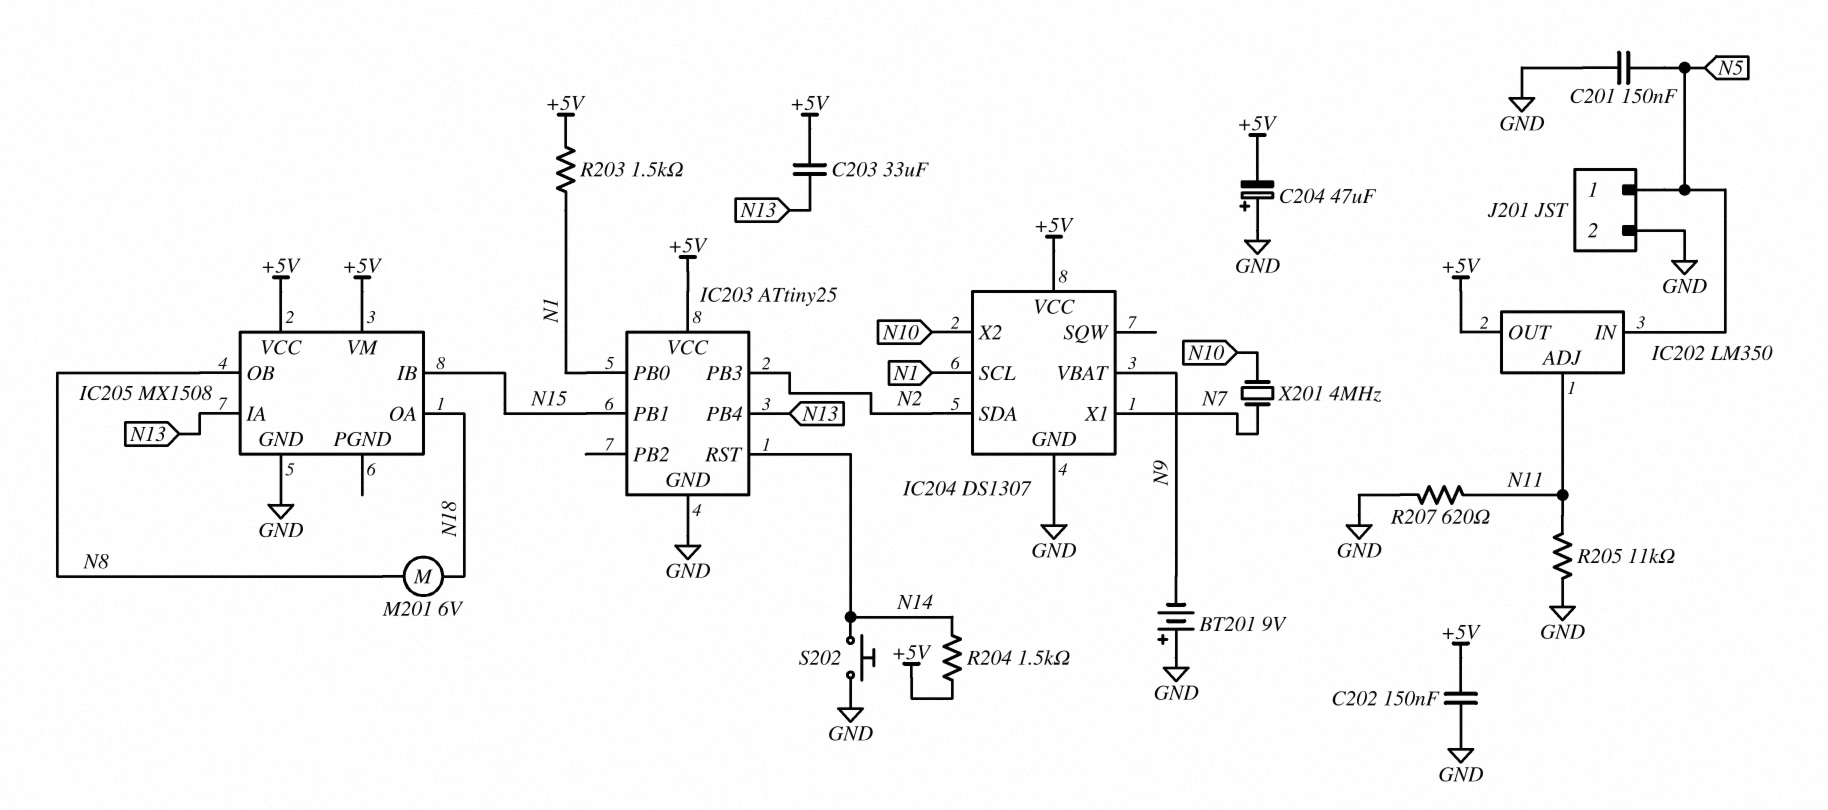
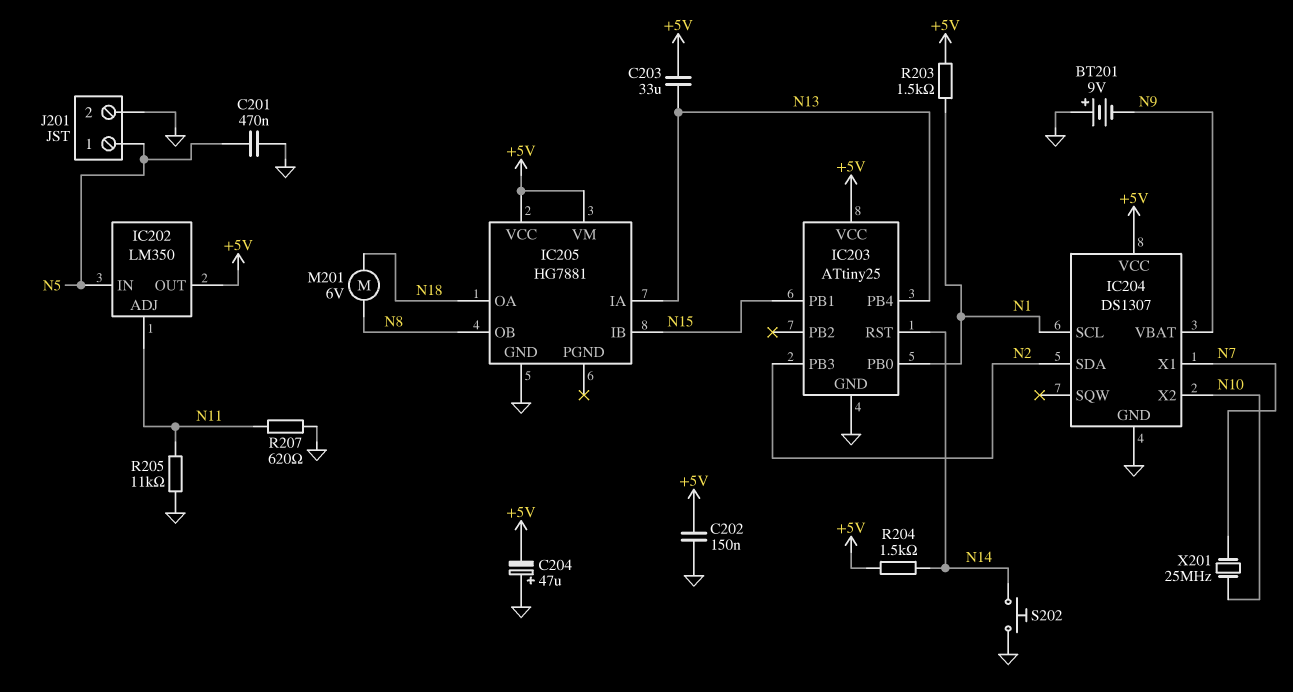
C201: 150nF (GND, N5) -> 470nF (GND, N5)
IC205: MX1508 -> HG7881
X201: 4MHz (N7, N10) -> 25MHz (N7, N10)

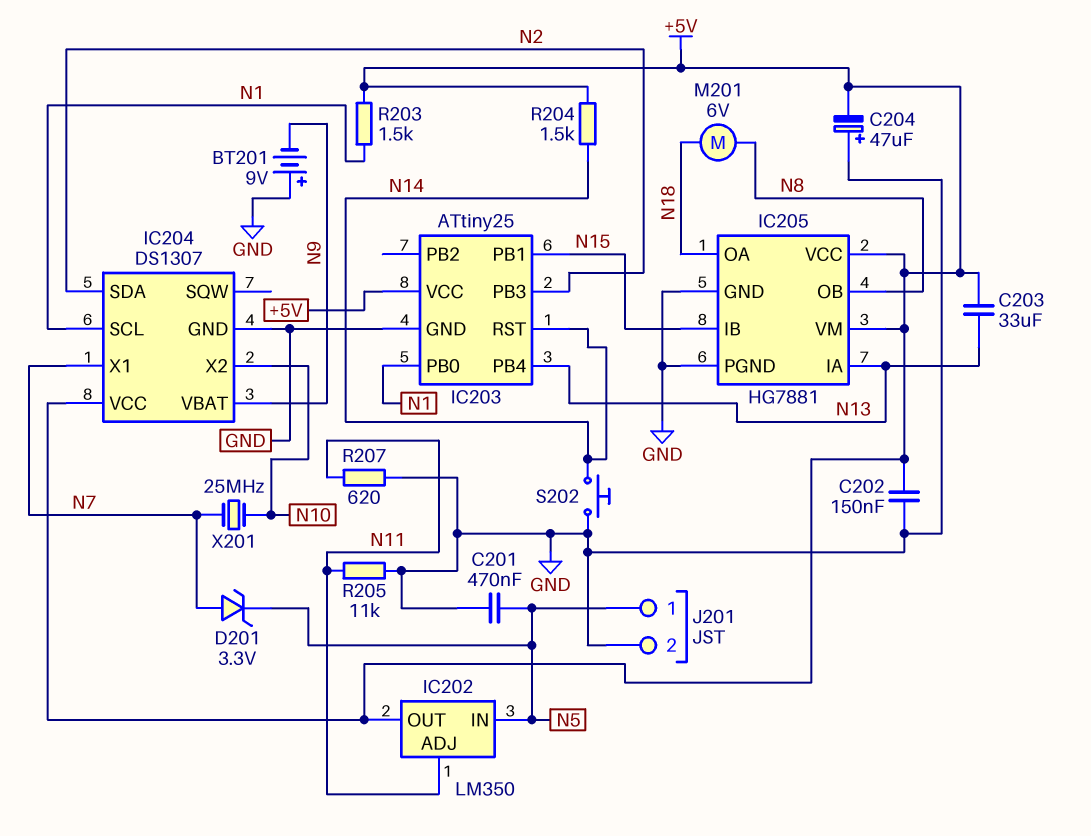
D201: none -> zener 3.3V (A N7, K N5)
IC205 pin PGND: none -> GND

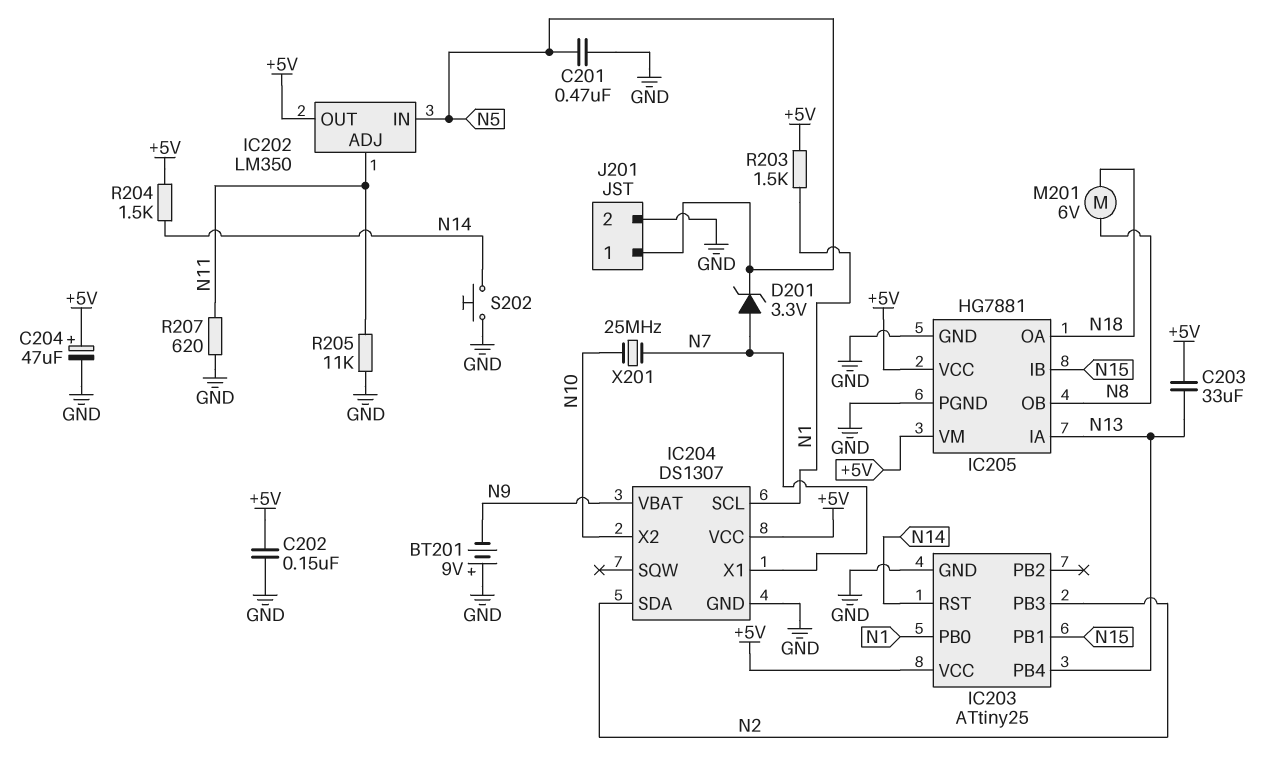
C204: 47uF (plus GND, minus +5V) -> 47uF (plus +5V, minus GND)

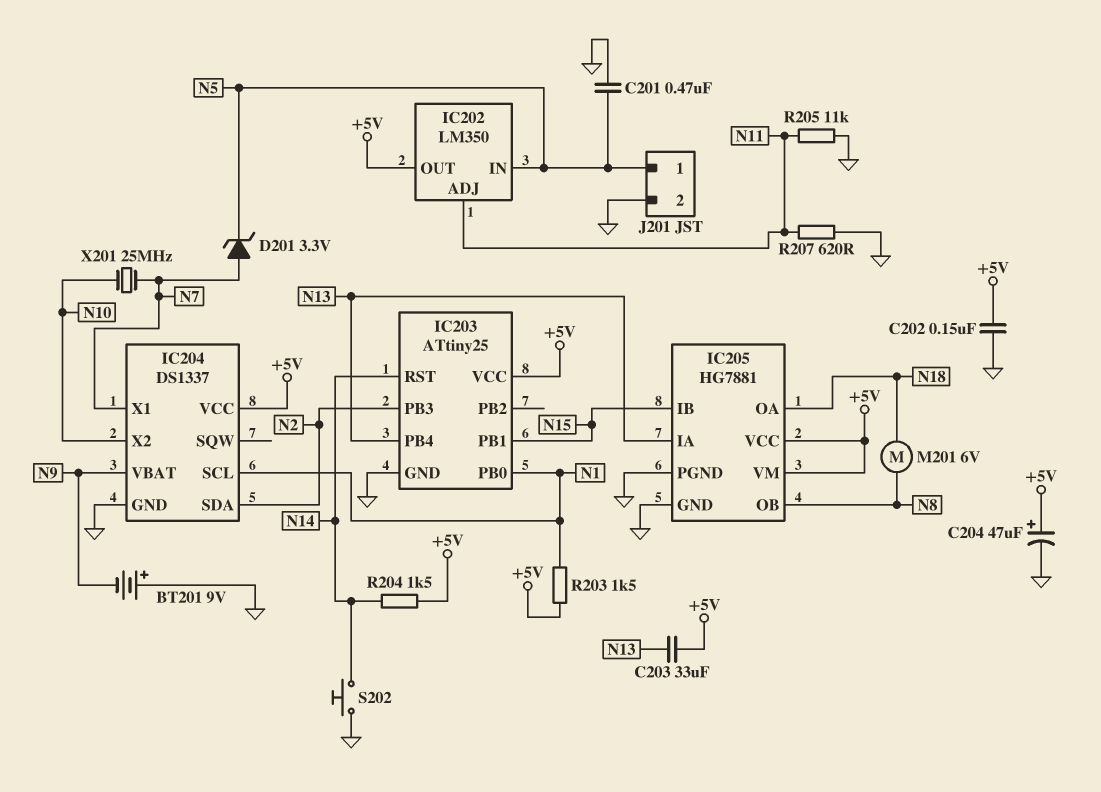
IC204: DS1307 -> DS1337

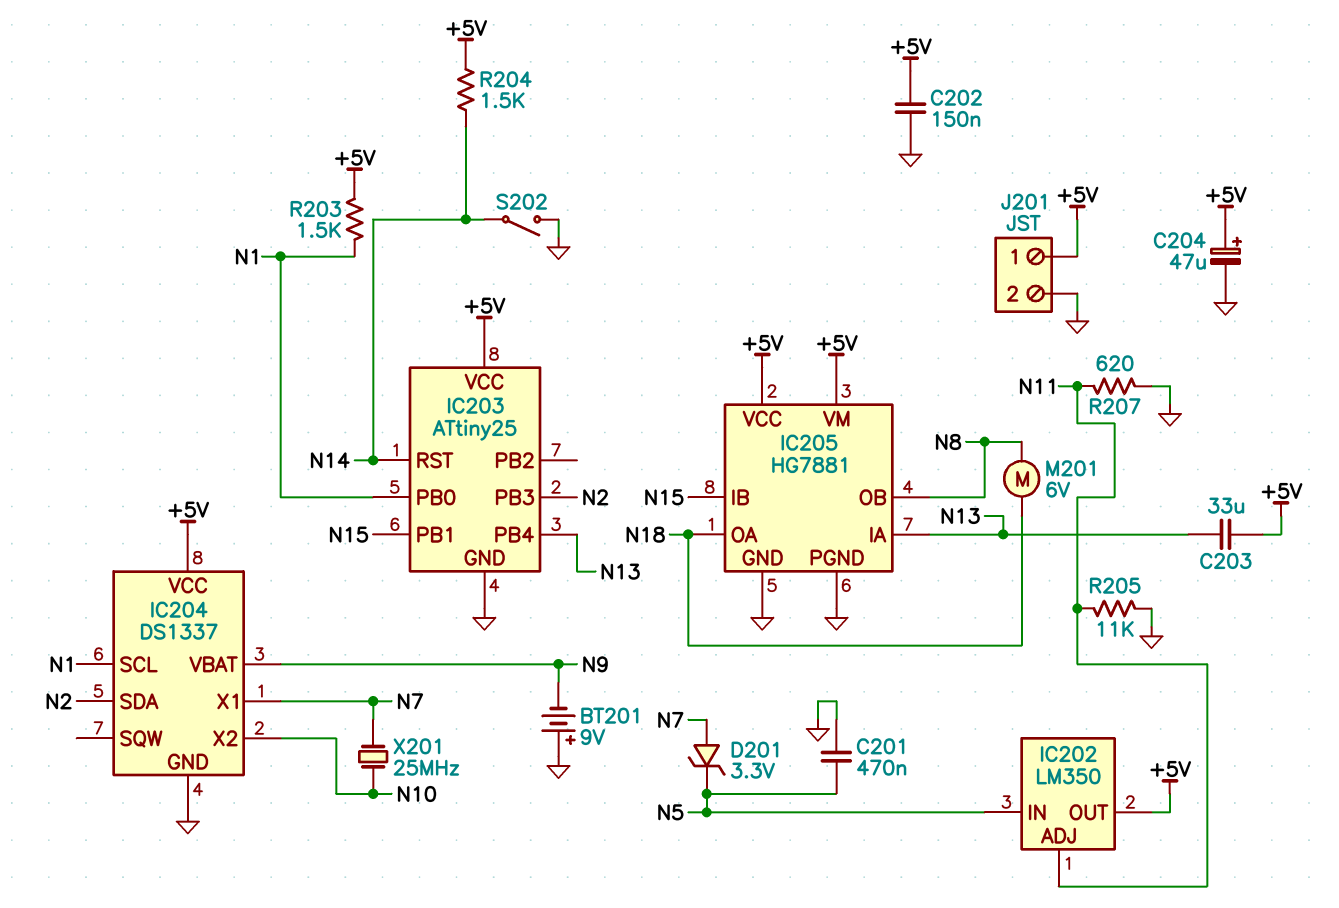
J201 pin 1: N5 -> +5V
S202: button (GND, N14) -> switch (GND, N14)

